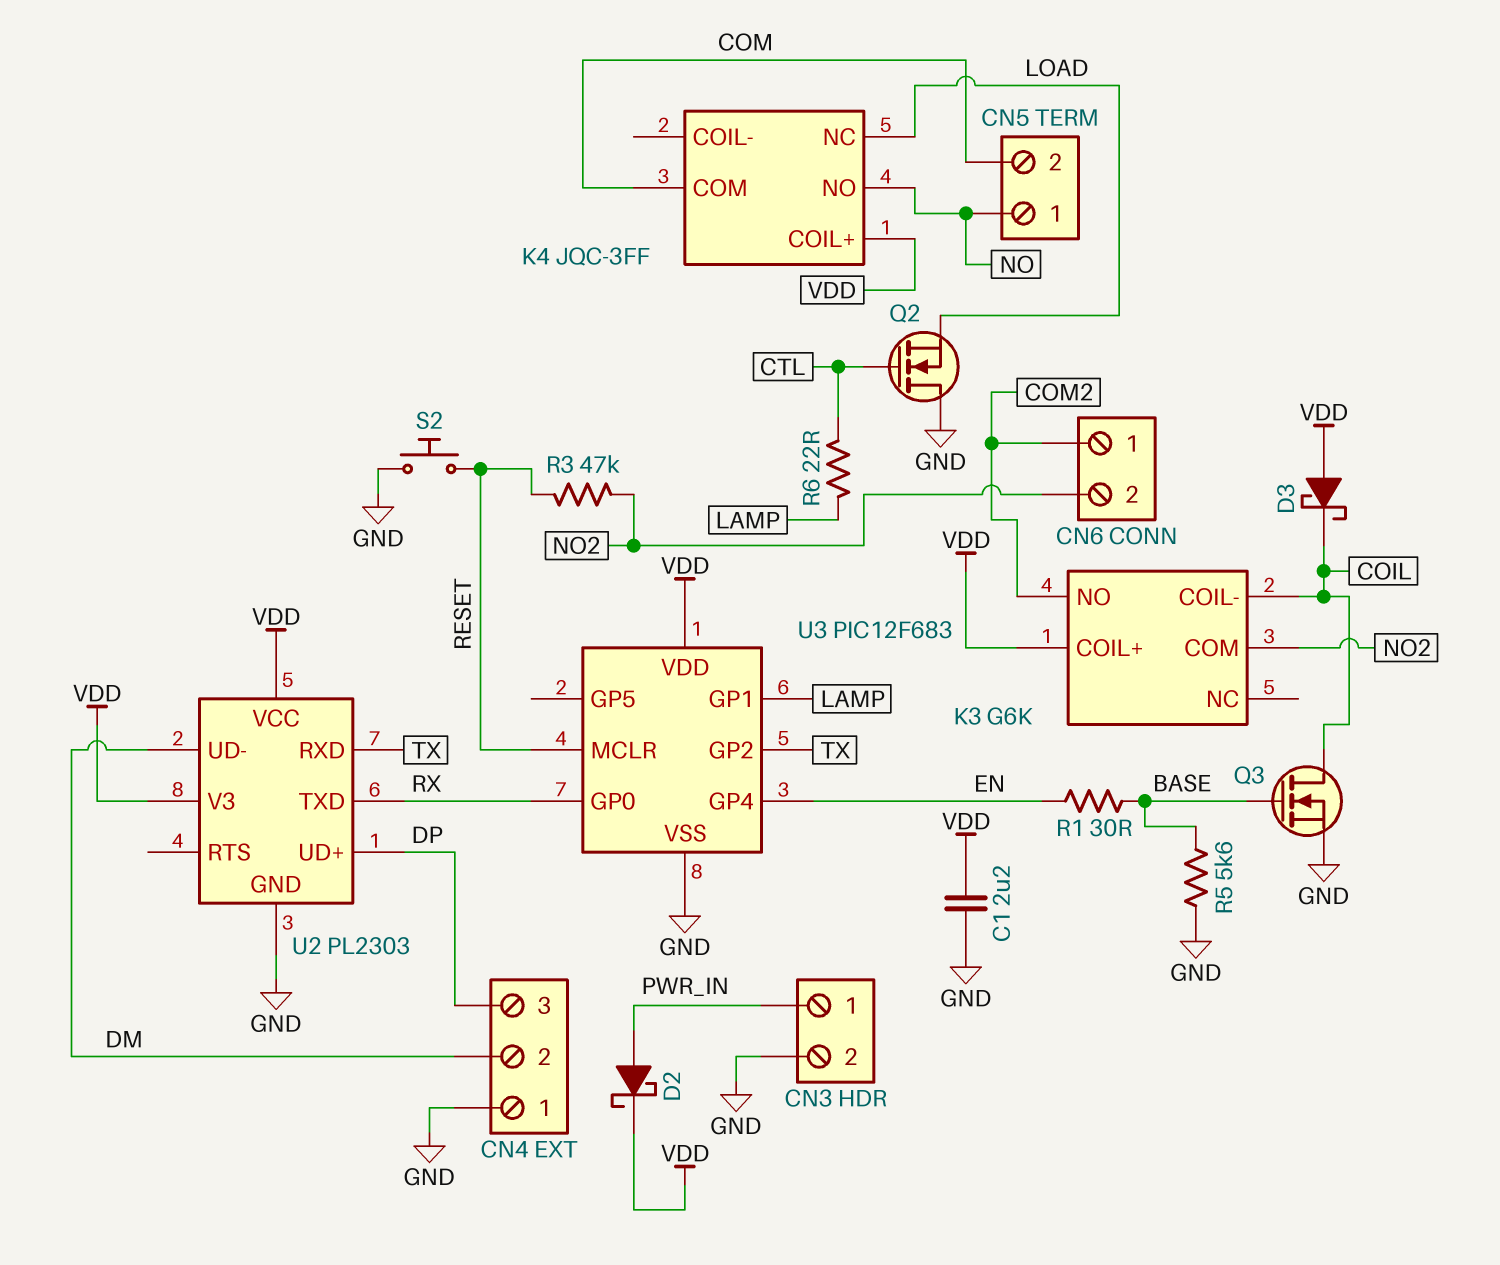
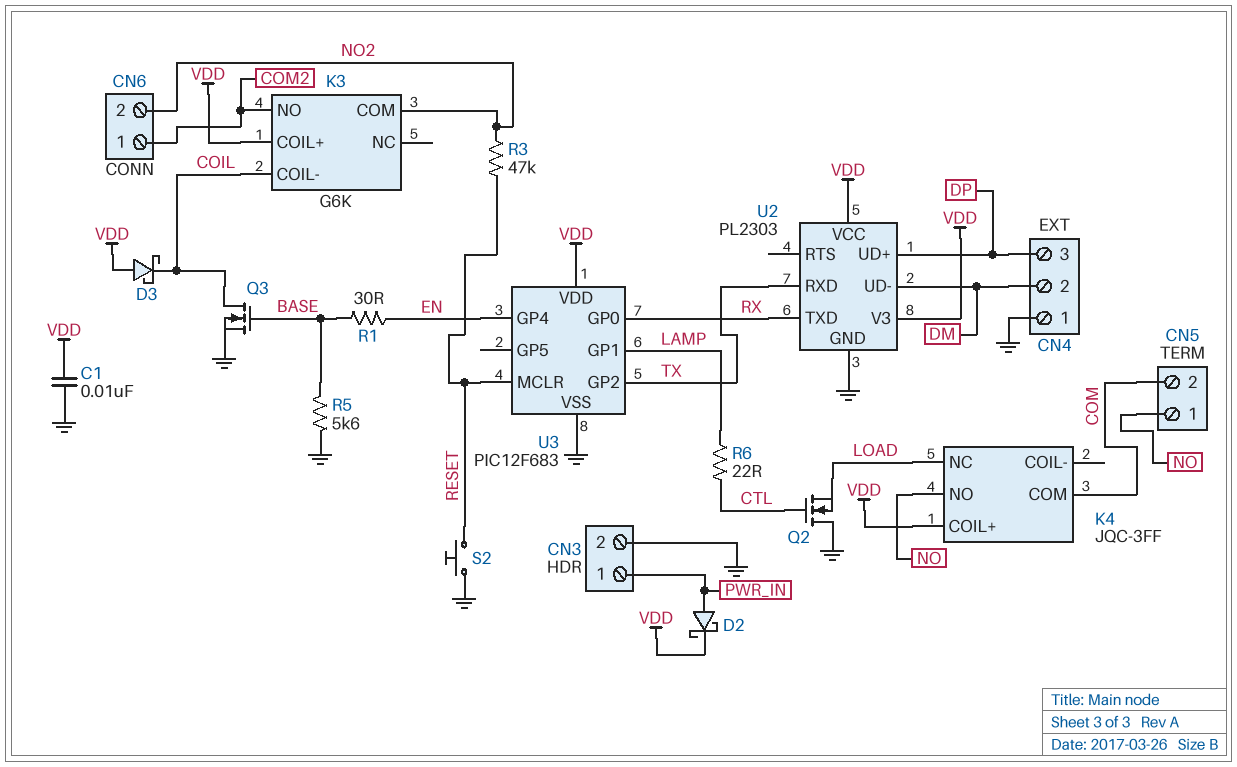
C1: 2.2uF (GND, VDD) -> 10nF (GND, VDD)

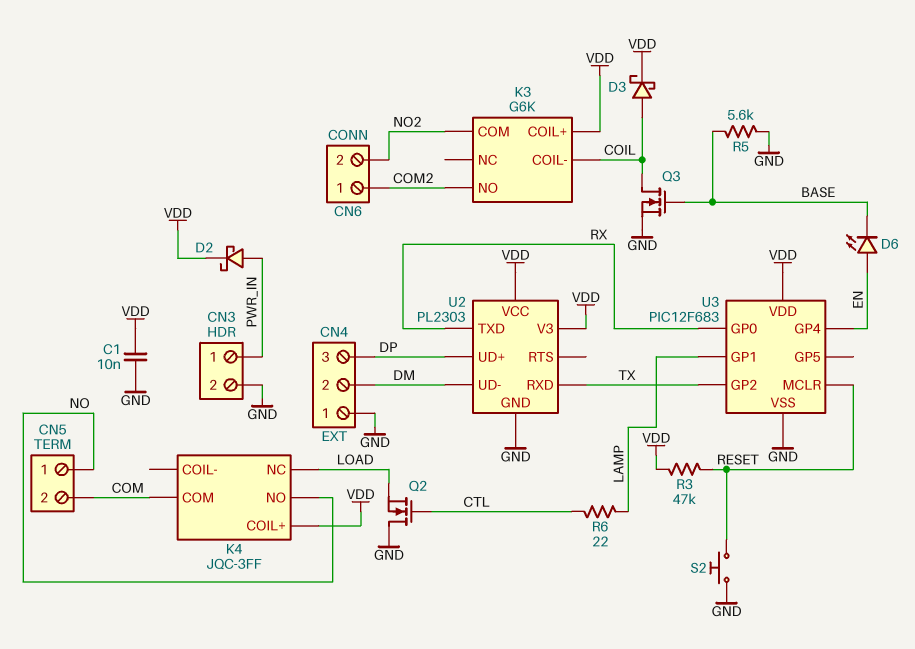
D3: schottky (A VDD, K COIL) -> schottky (A COIL, K VDD)
D6: none -> LED (A EN, K BASE)
R1: 30 (BASE, EN) -> none
R3: 47k (NO2, RESET) -> 47k (RESET, VDD)

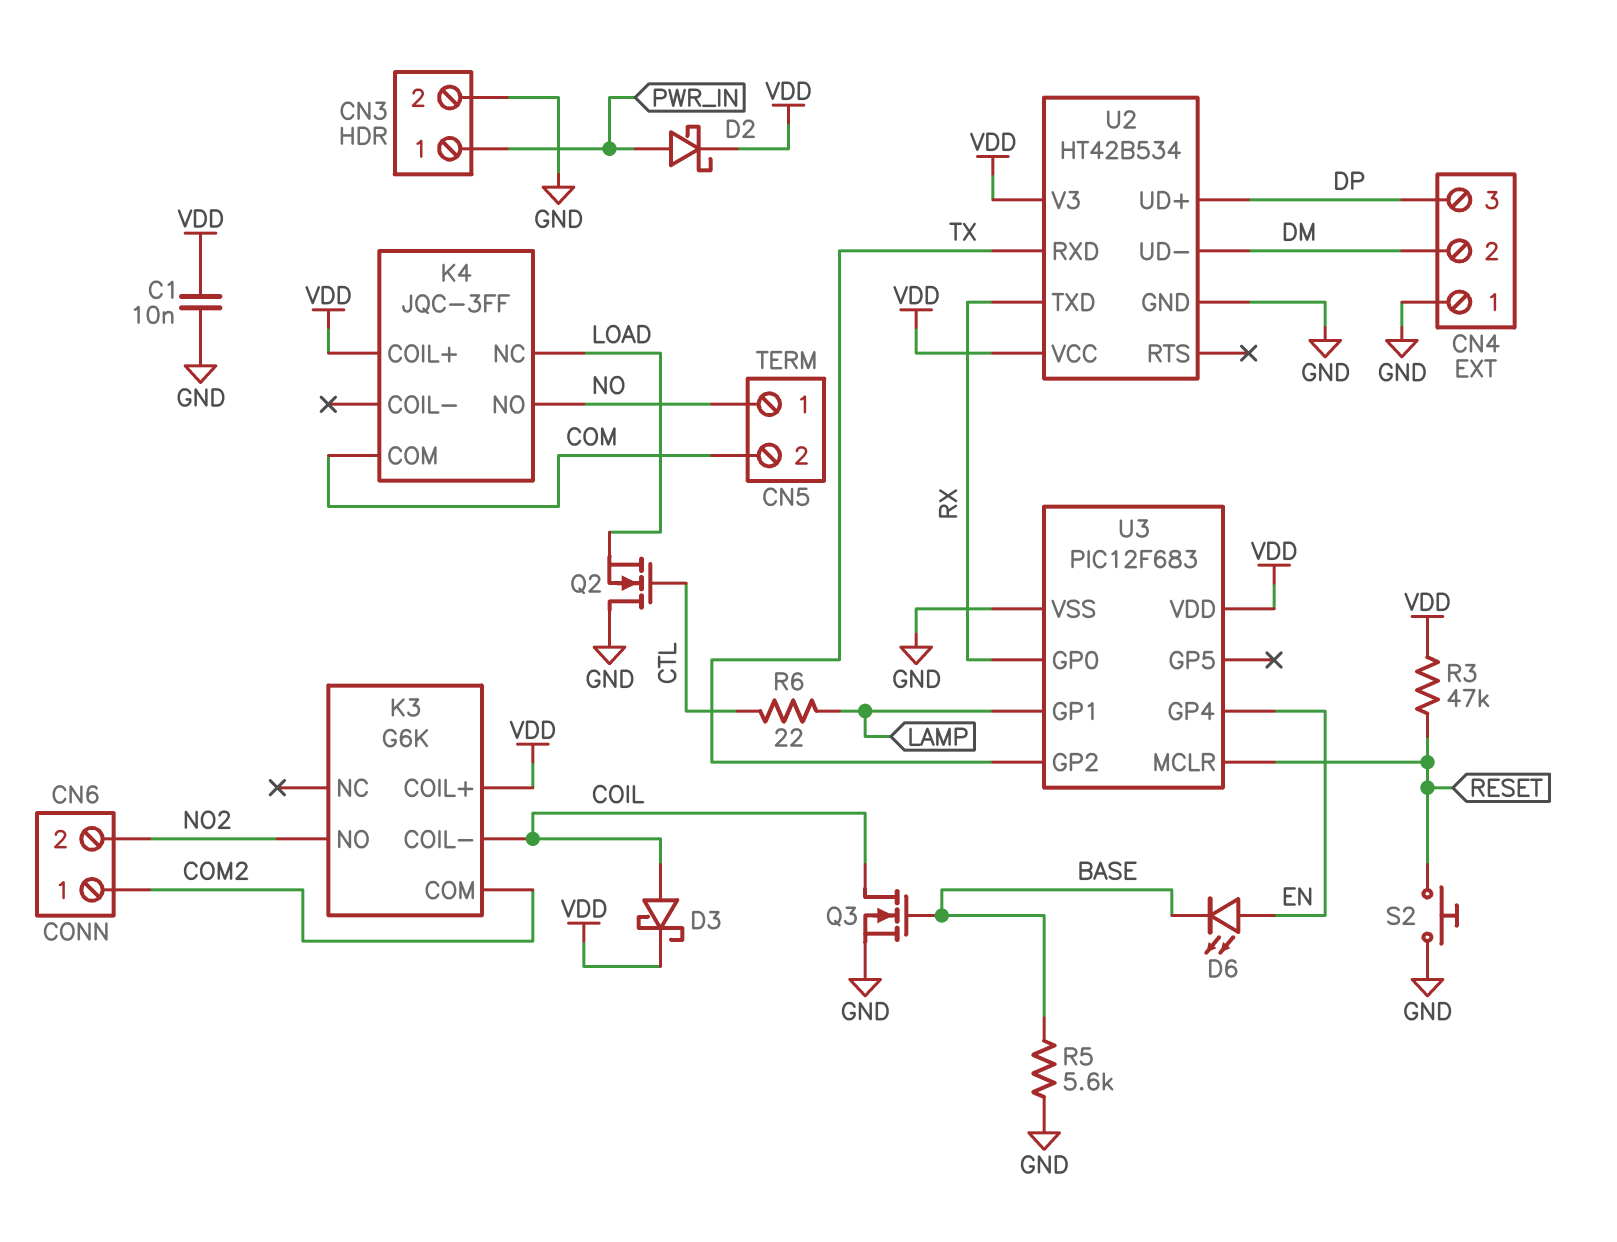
K3 pin COM: NO2 -> COM2
K3 pin NO: COM2 -> NO2
U2: PL2303 -> HT42B534

